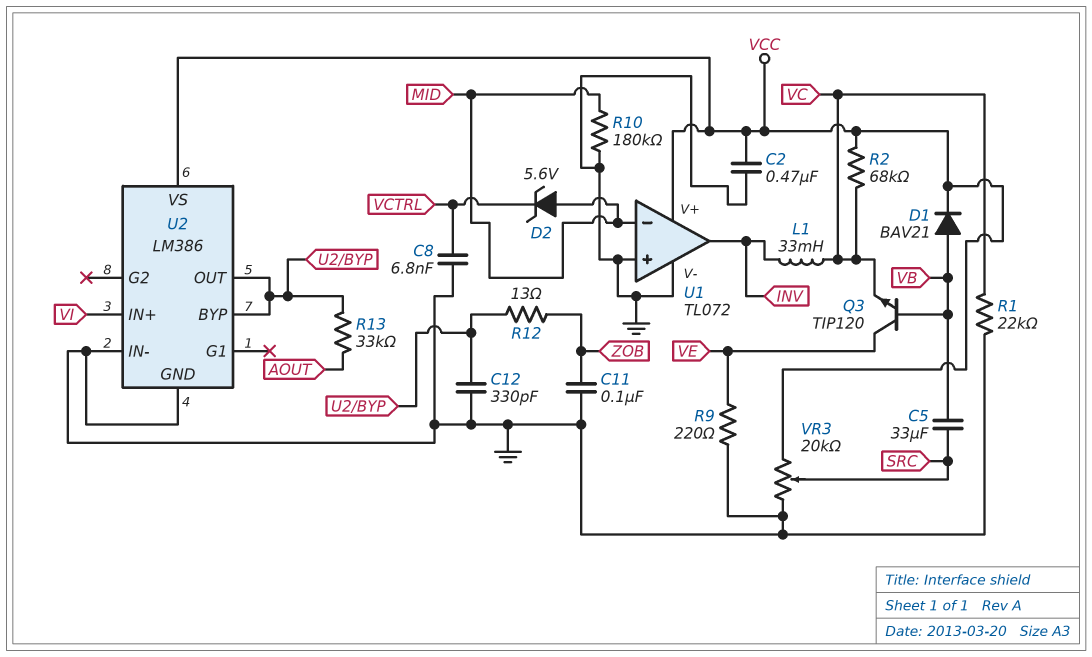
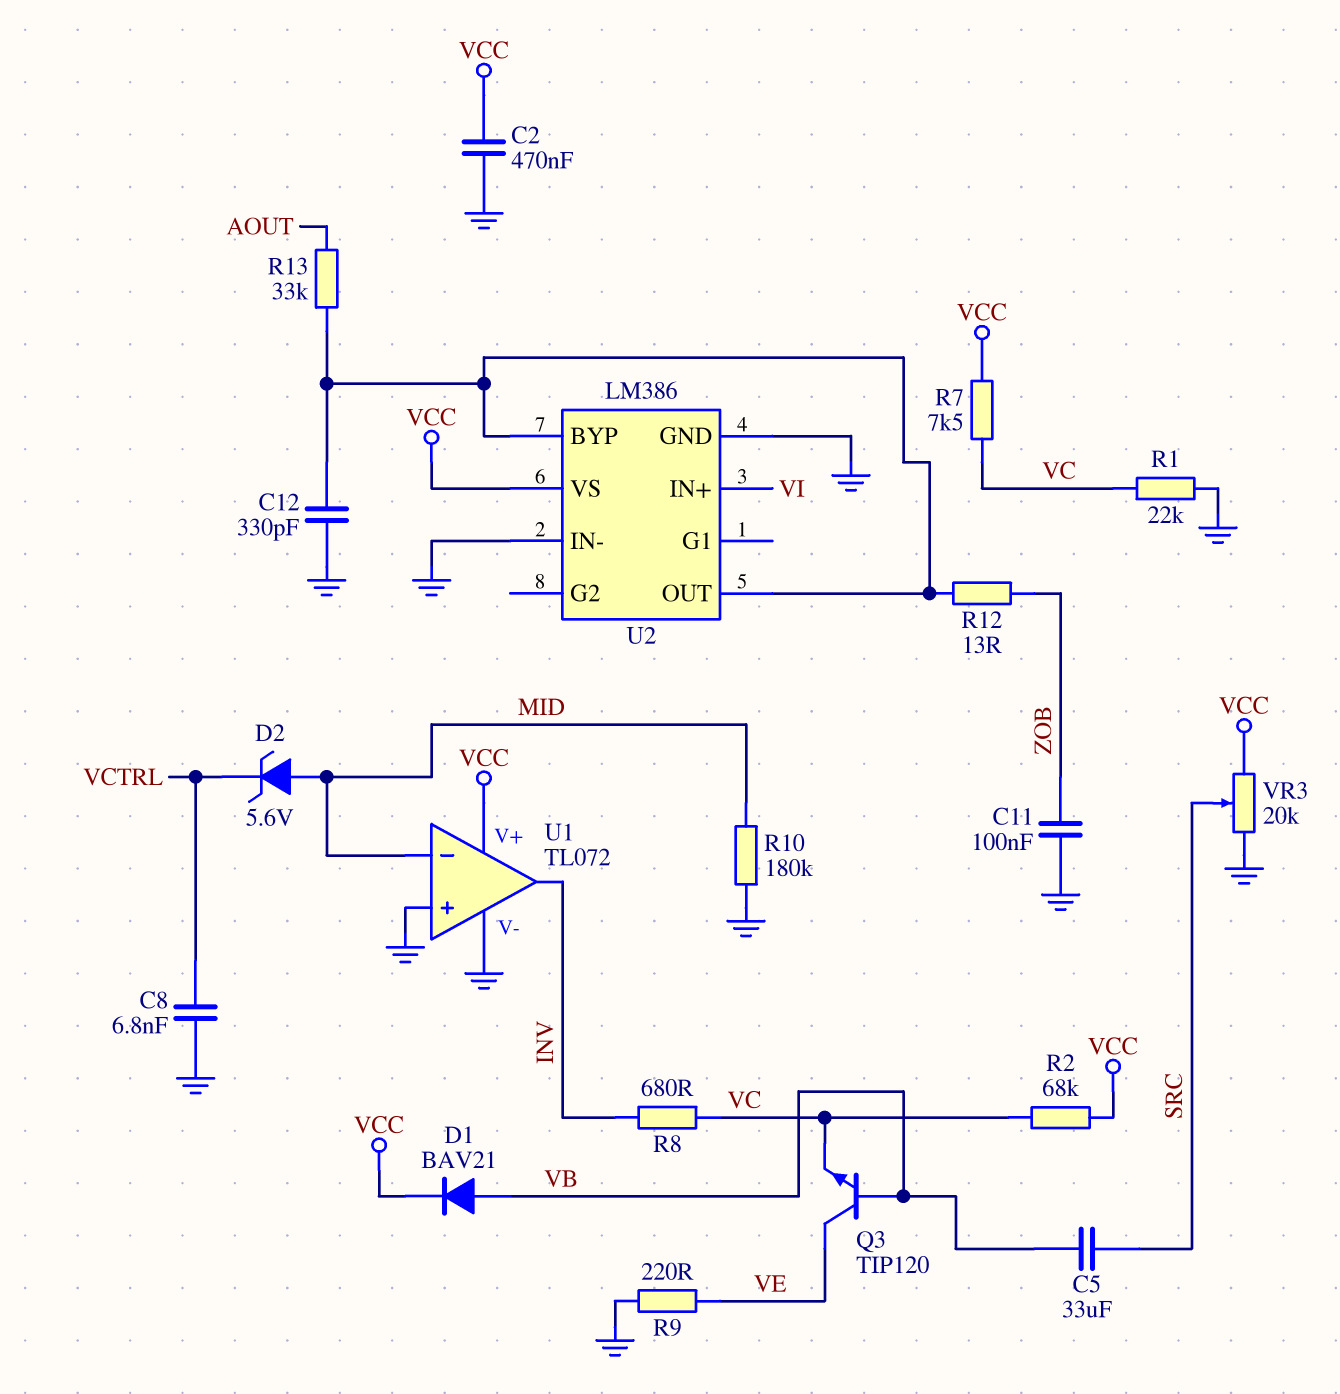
L1: 33mH (INV, VC) -> none
R7: none -> 7.5k (VC, VCC)
R8: none -> 680 (INV, VC)

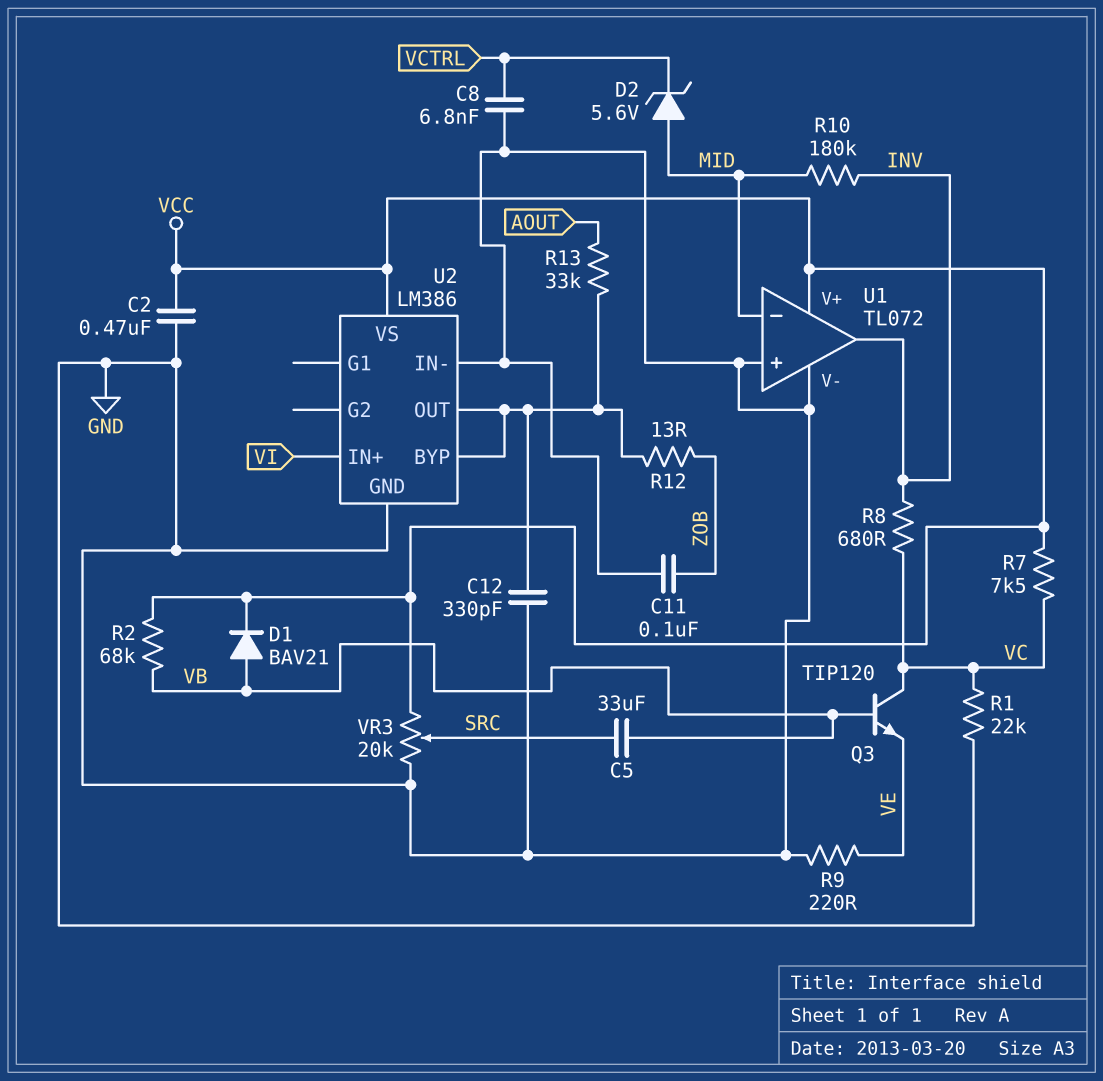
Q3: NPN TIP120 (B VB, C VE, E VC) -> NPN TIP120 (B VB, C VC, E VE)
R2: 68k (VC, VCC) -> 68k (VB, VCC)
R10: 180k (GND, MID) -> 180k (INV, MID)

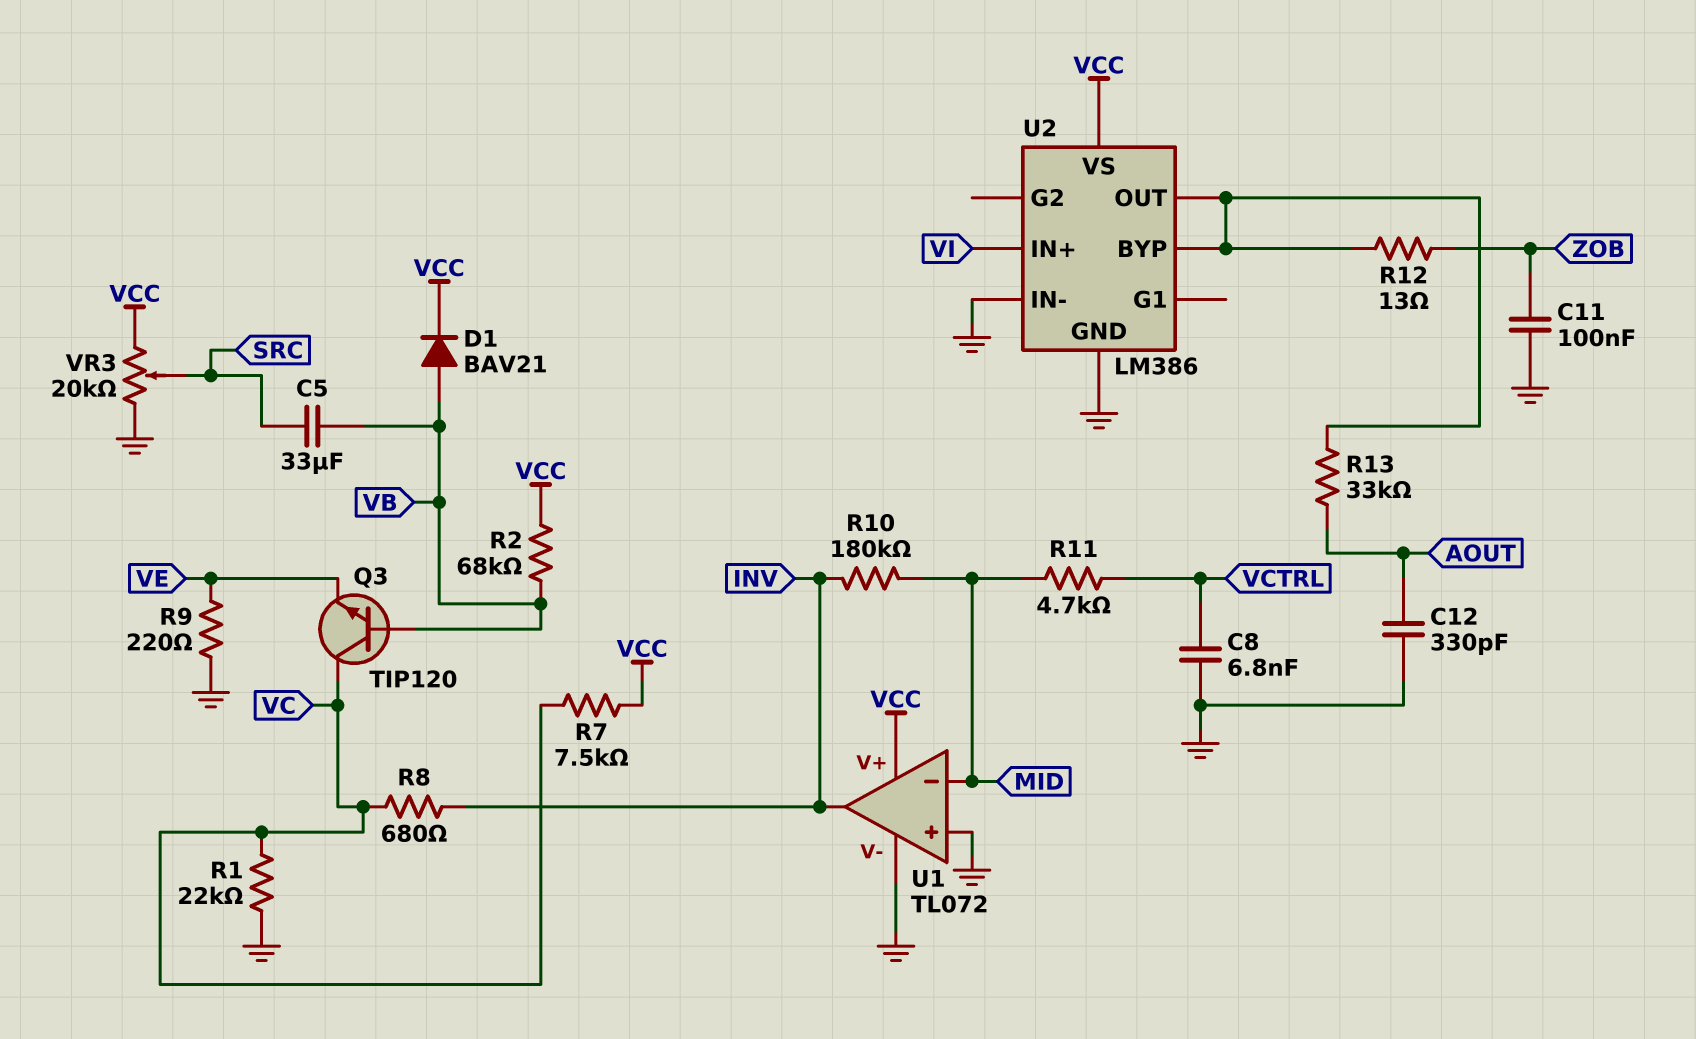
C2: 470nF (GND, VCC) -> none
C12: 330pF (GND, U2/BYP) -> 330pF (AOUT, GND)
D2: zener 5.6V (A MID, K VCTRL) -> none
R11: none -> 4.7k (MID, VCTRL)

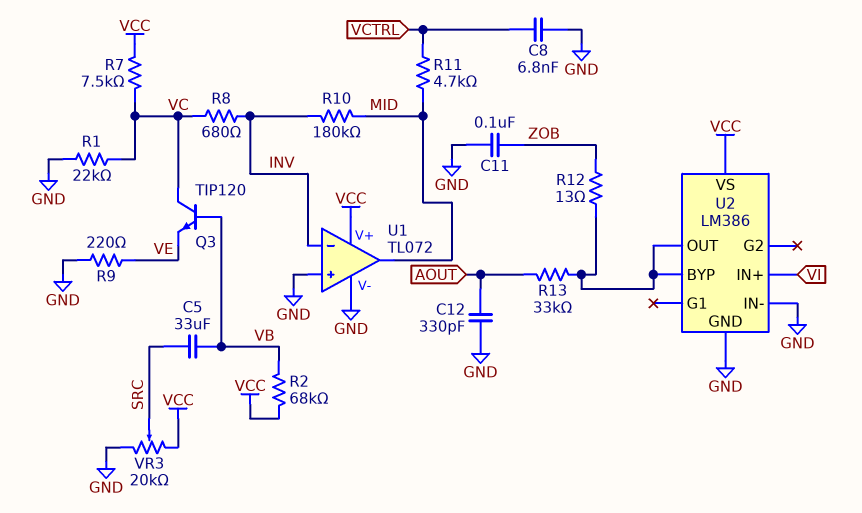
D1: diode BAV21 (A VB, K VCC) -> none
U1 pin in-: MID -> INV
U1 pin out: INV -> MID

